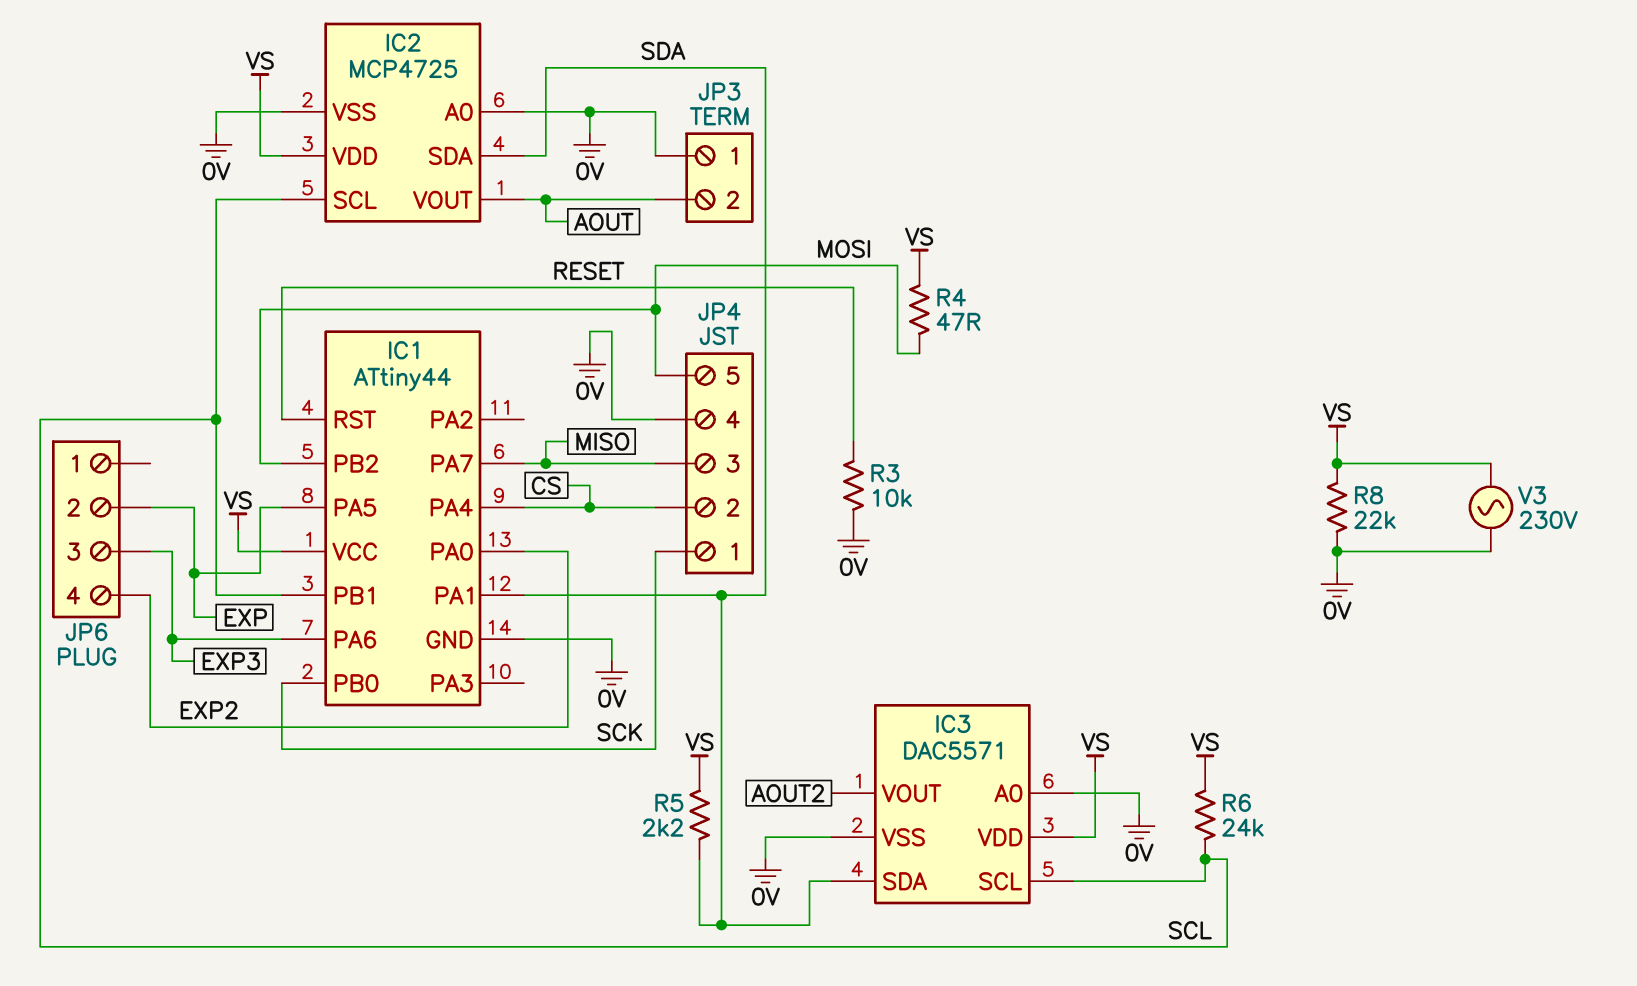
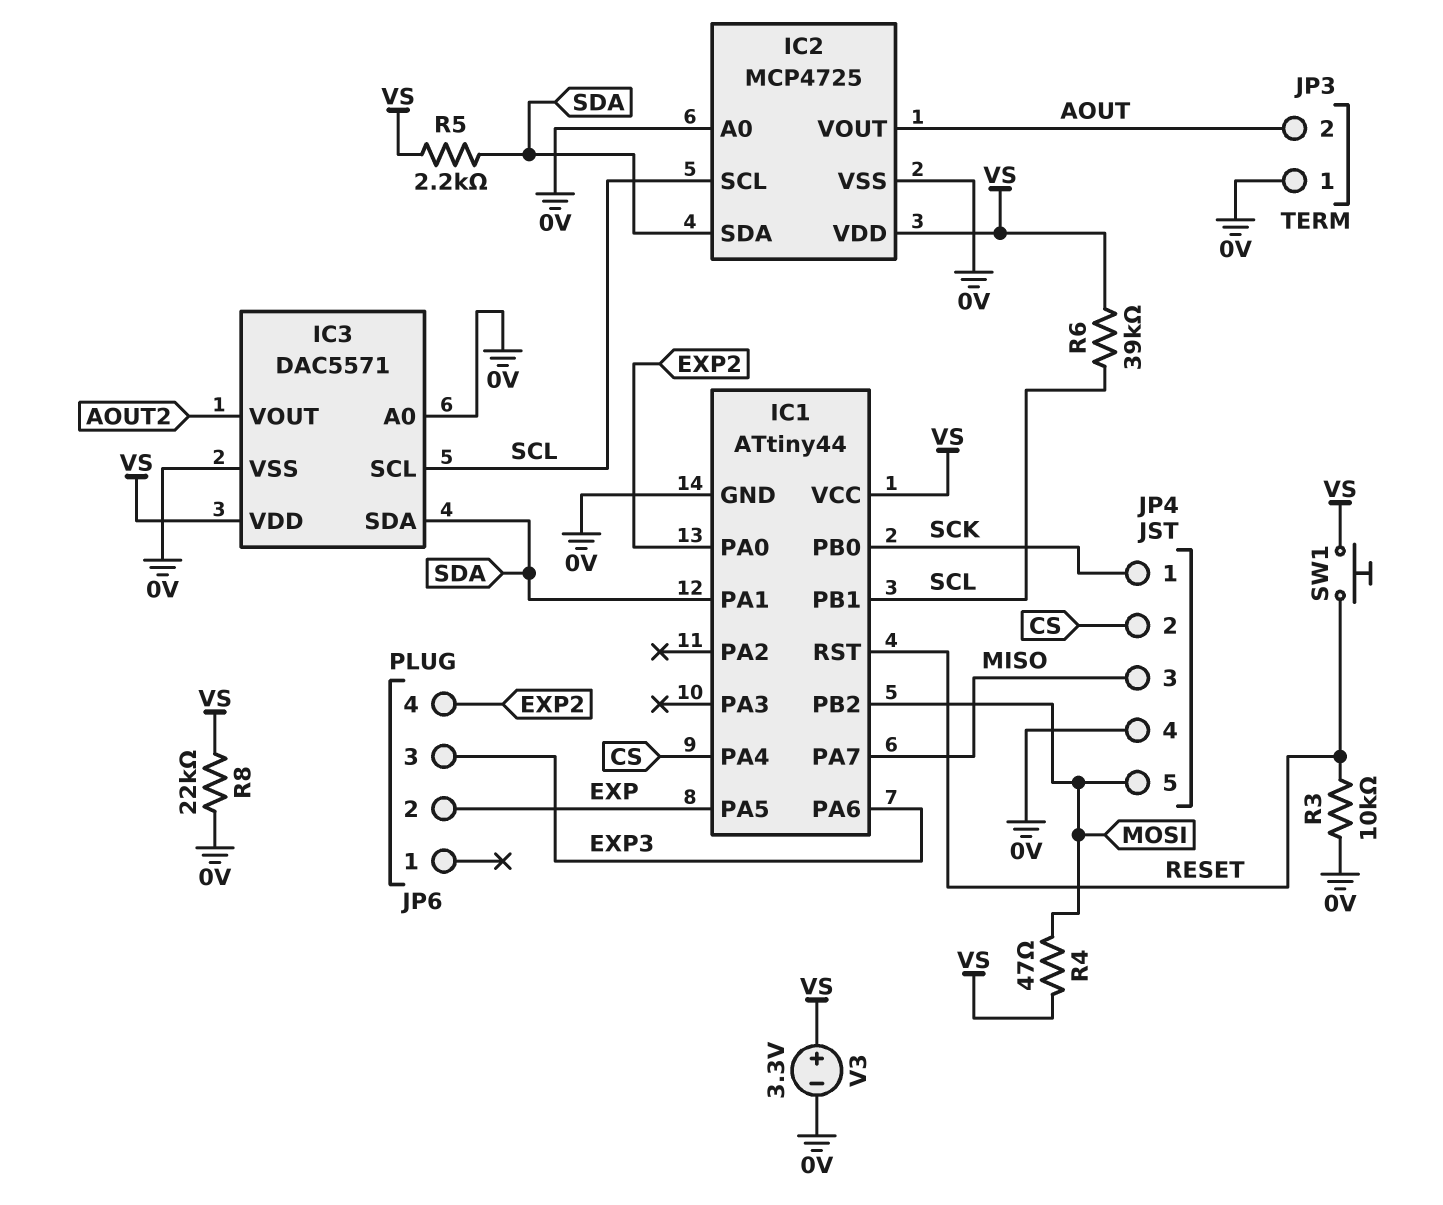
R6: 24k (SCL, VS) -> 39k (SCL, VS)
SW1: none -> button (RESET, VS)
V3: AC 230V (0V, VS) -> 3.3V (plus VS, minus 0V)

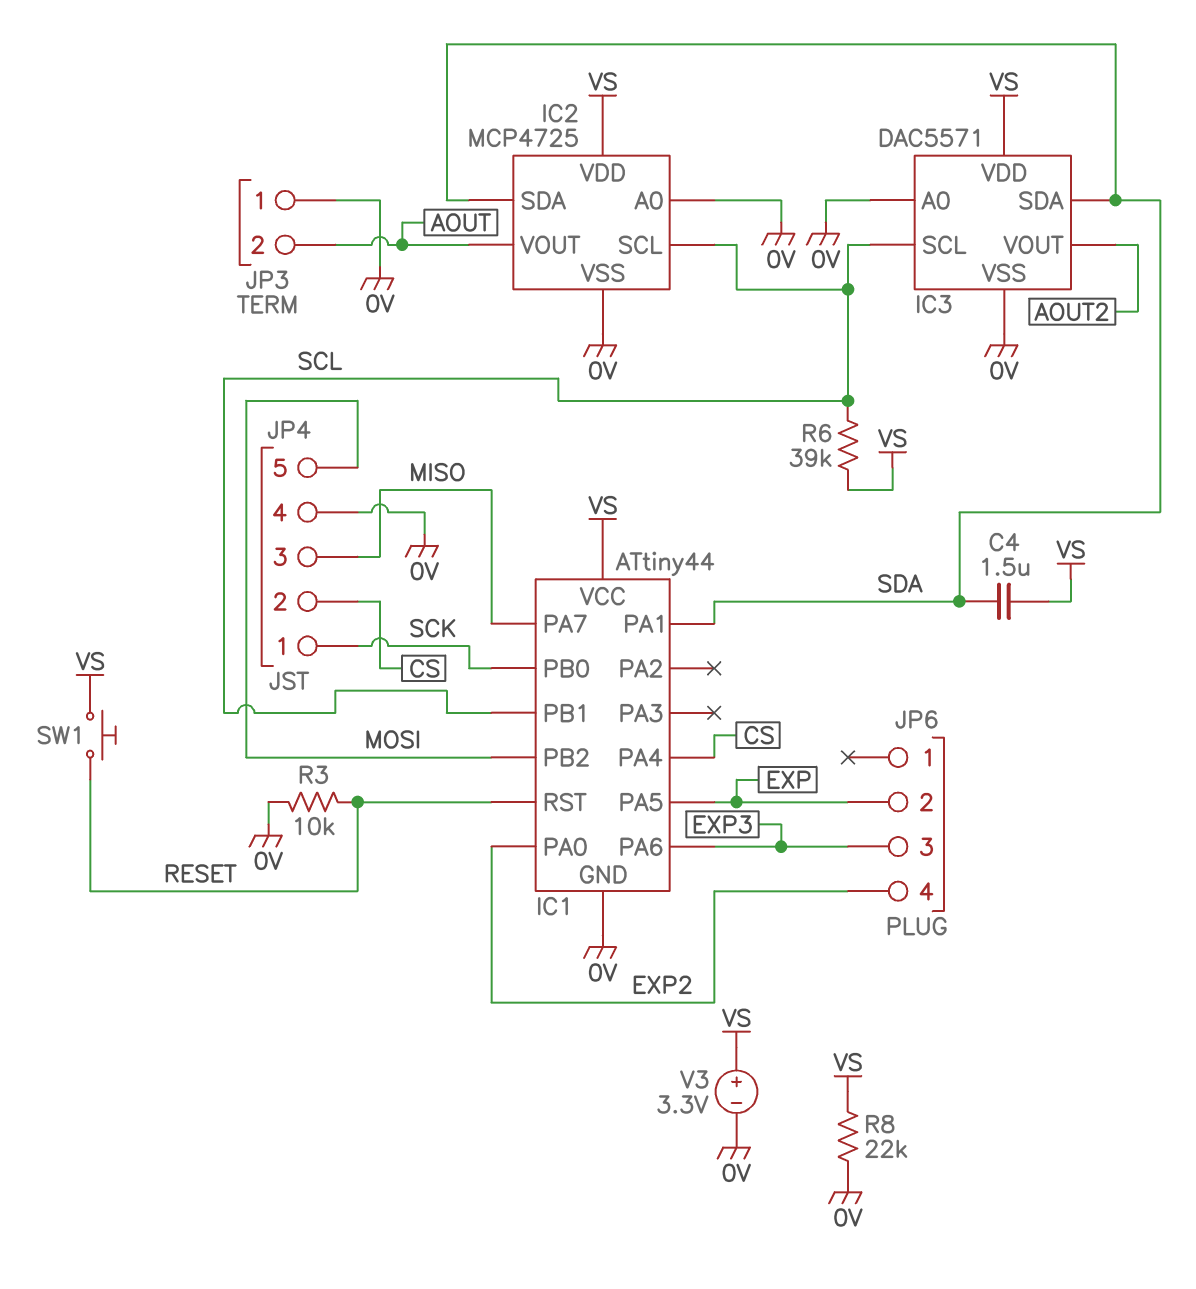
C4: none -> 1.5uF (SDA, VS)
R4: 47 (MOSI, VS) -> none
R5: 2.2k (SDA, VS) -> none

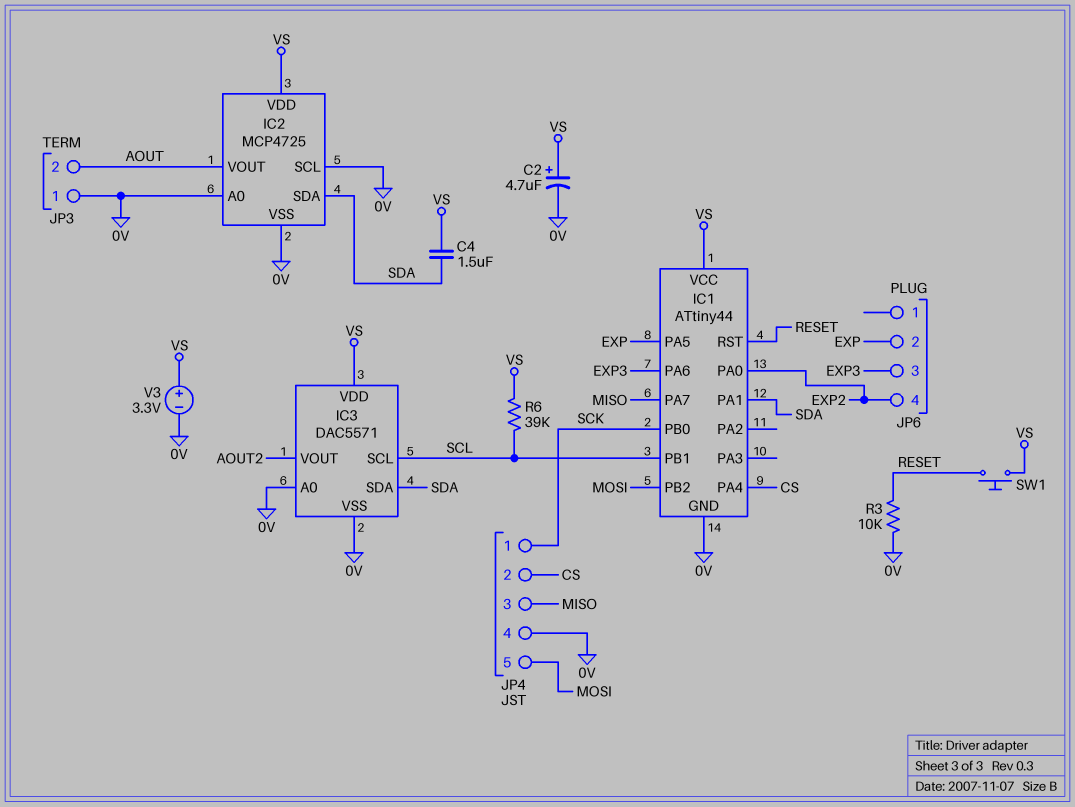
C2: none -> 4.7uF (plus VS, minus 0V)
IC2 pin SCL: SCL -> 0V
R8: 22k (0V, VS) -> none

